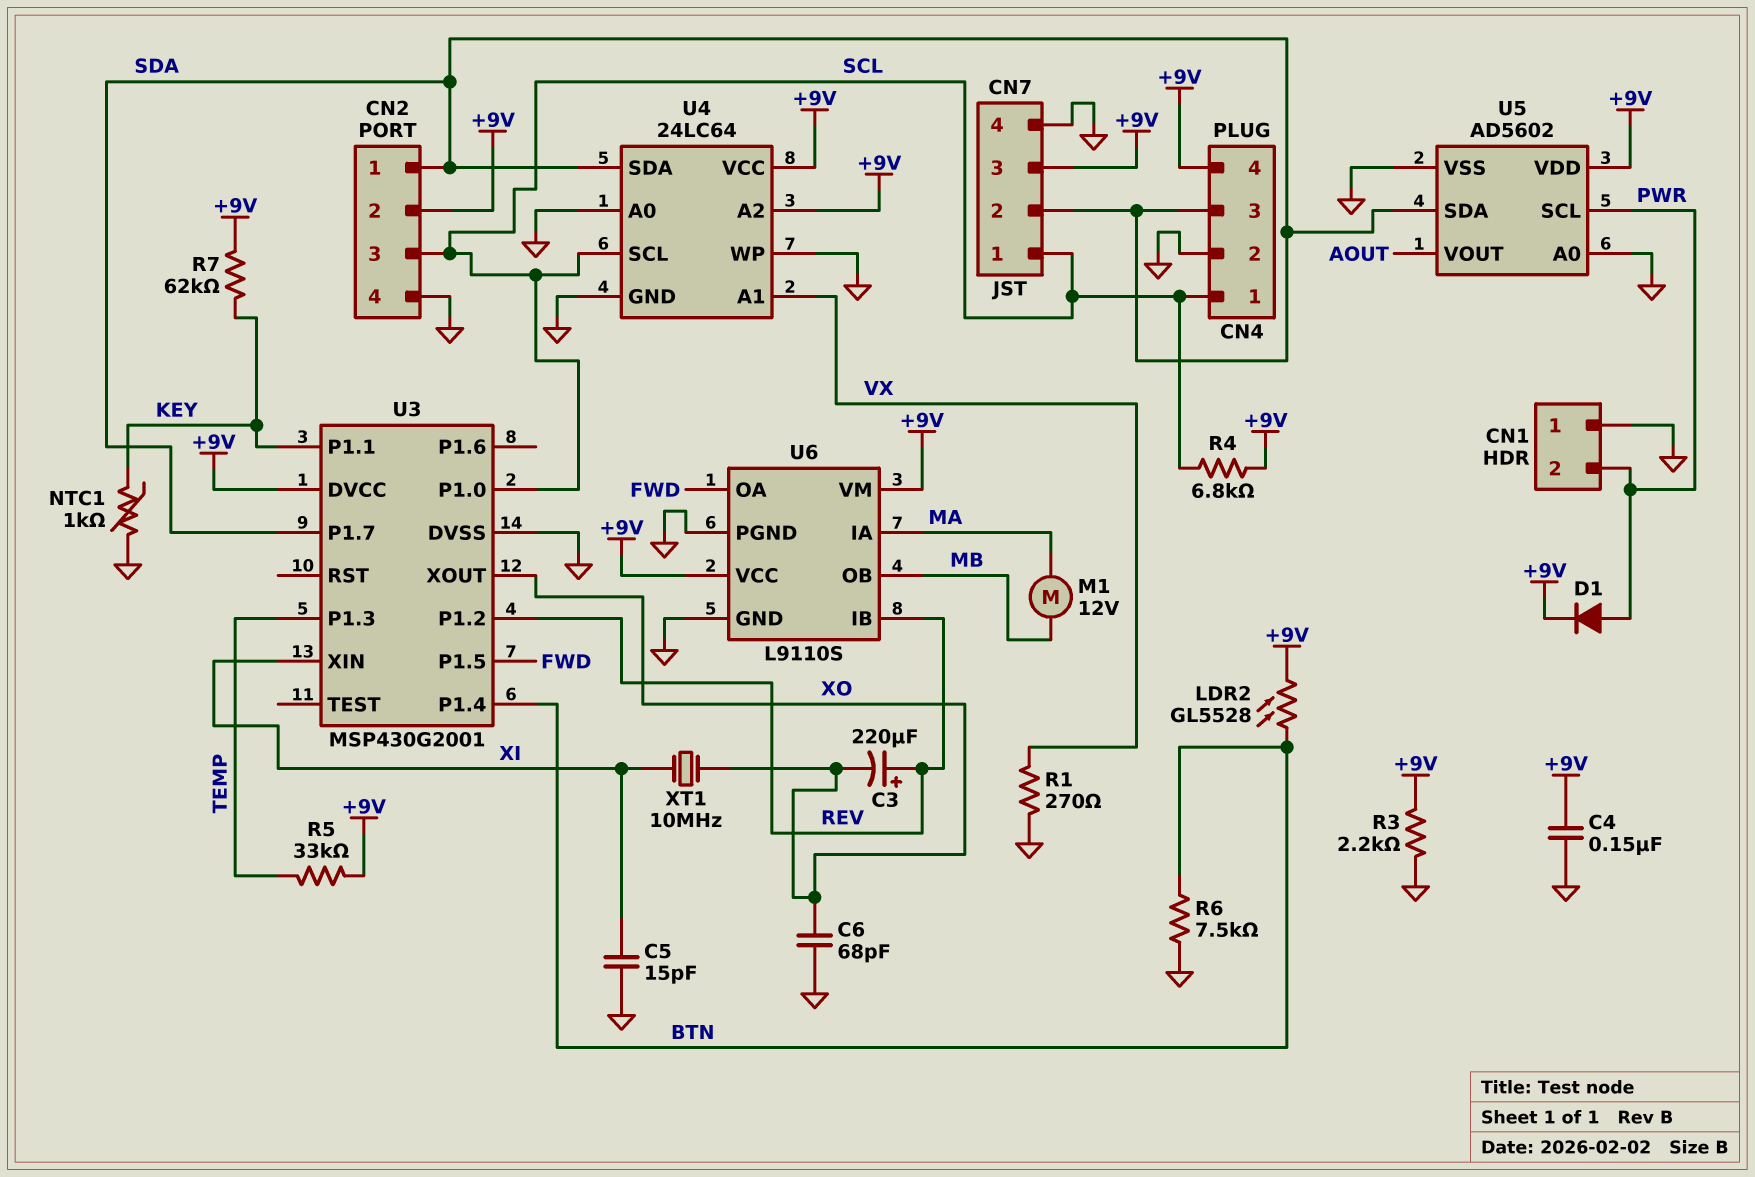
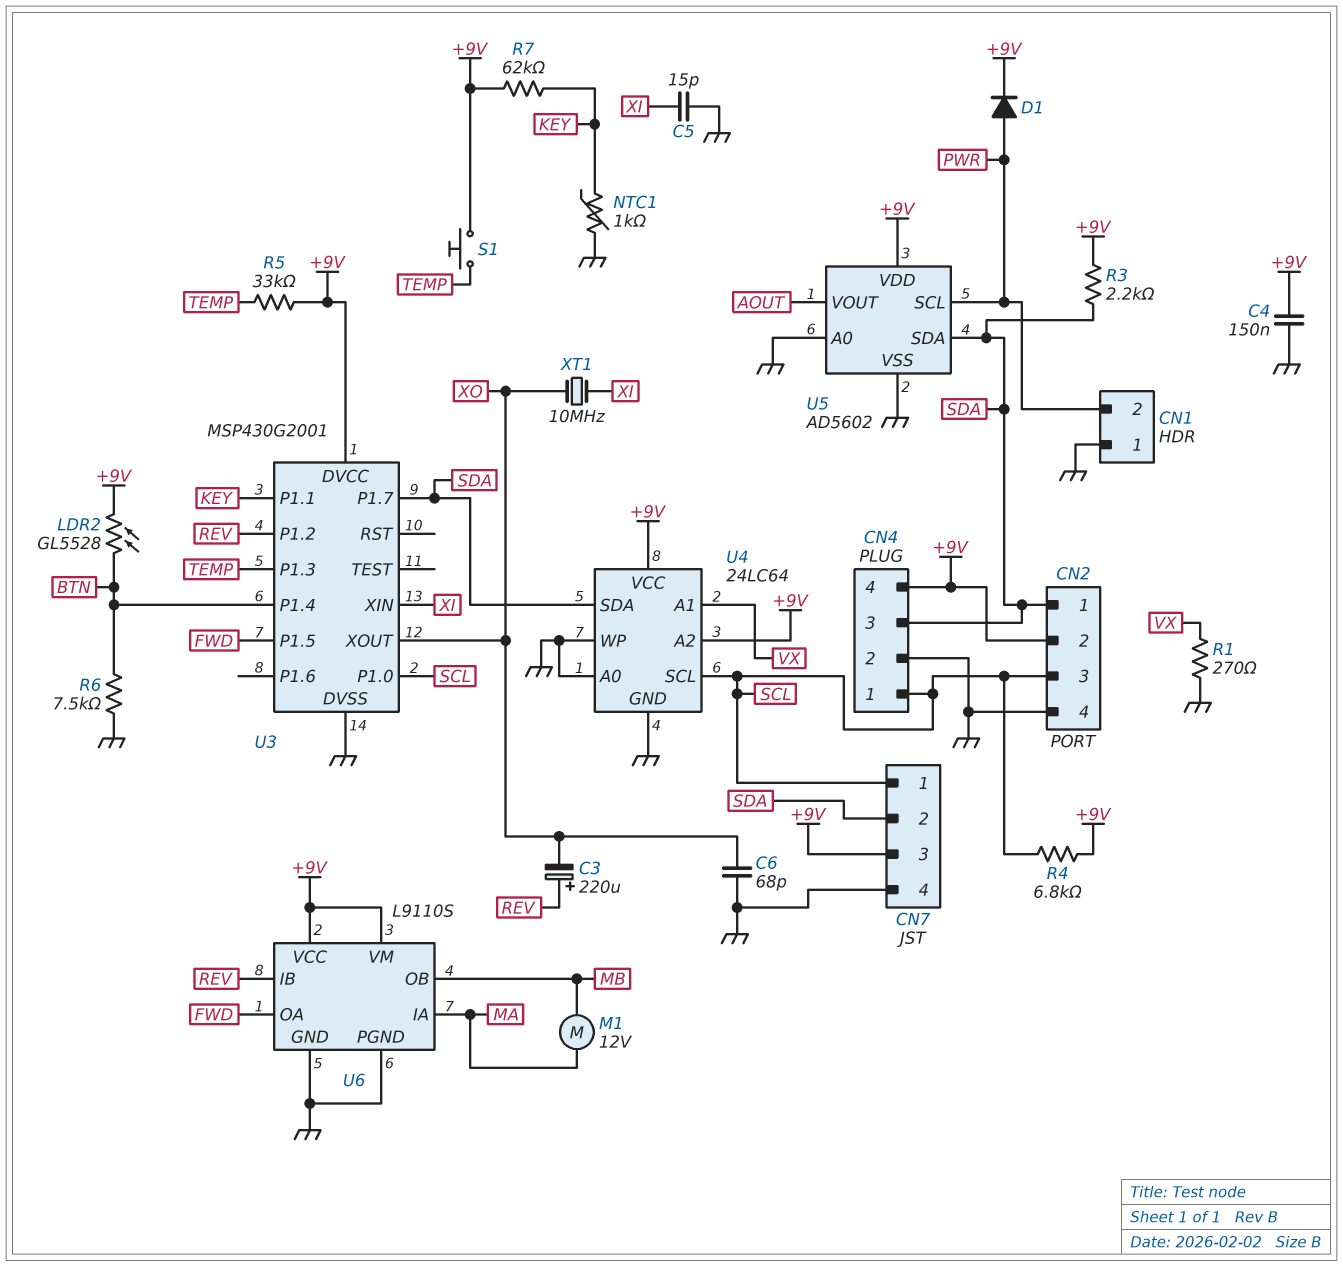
R3: 2.2k (+9V, GND) -> 2.2k (+9V, SDA)
S1: none -> button (+9V, TEMP)

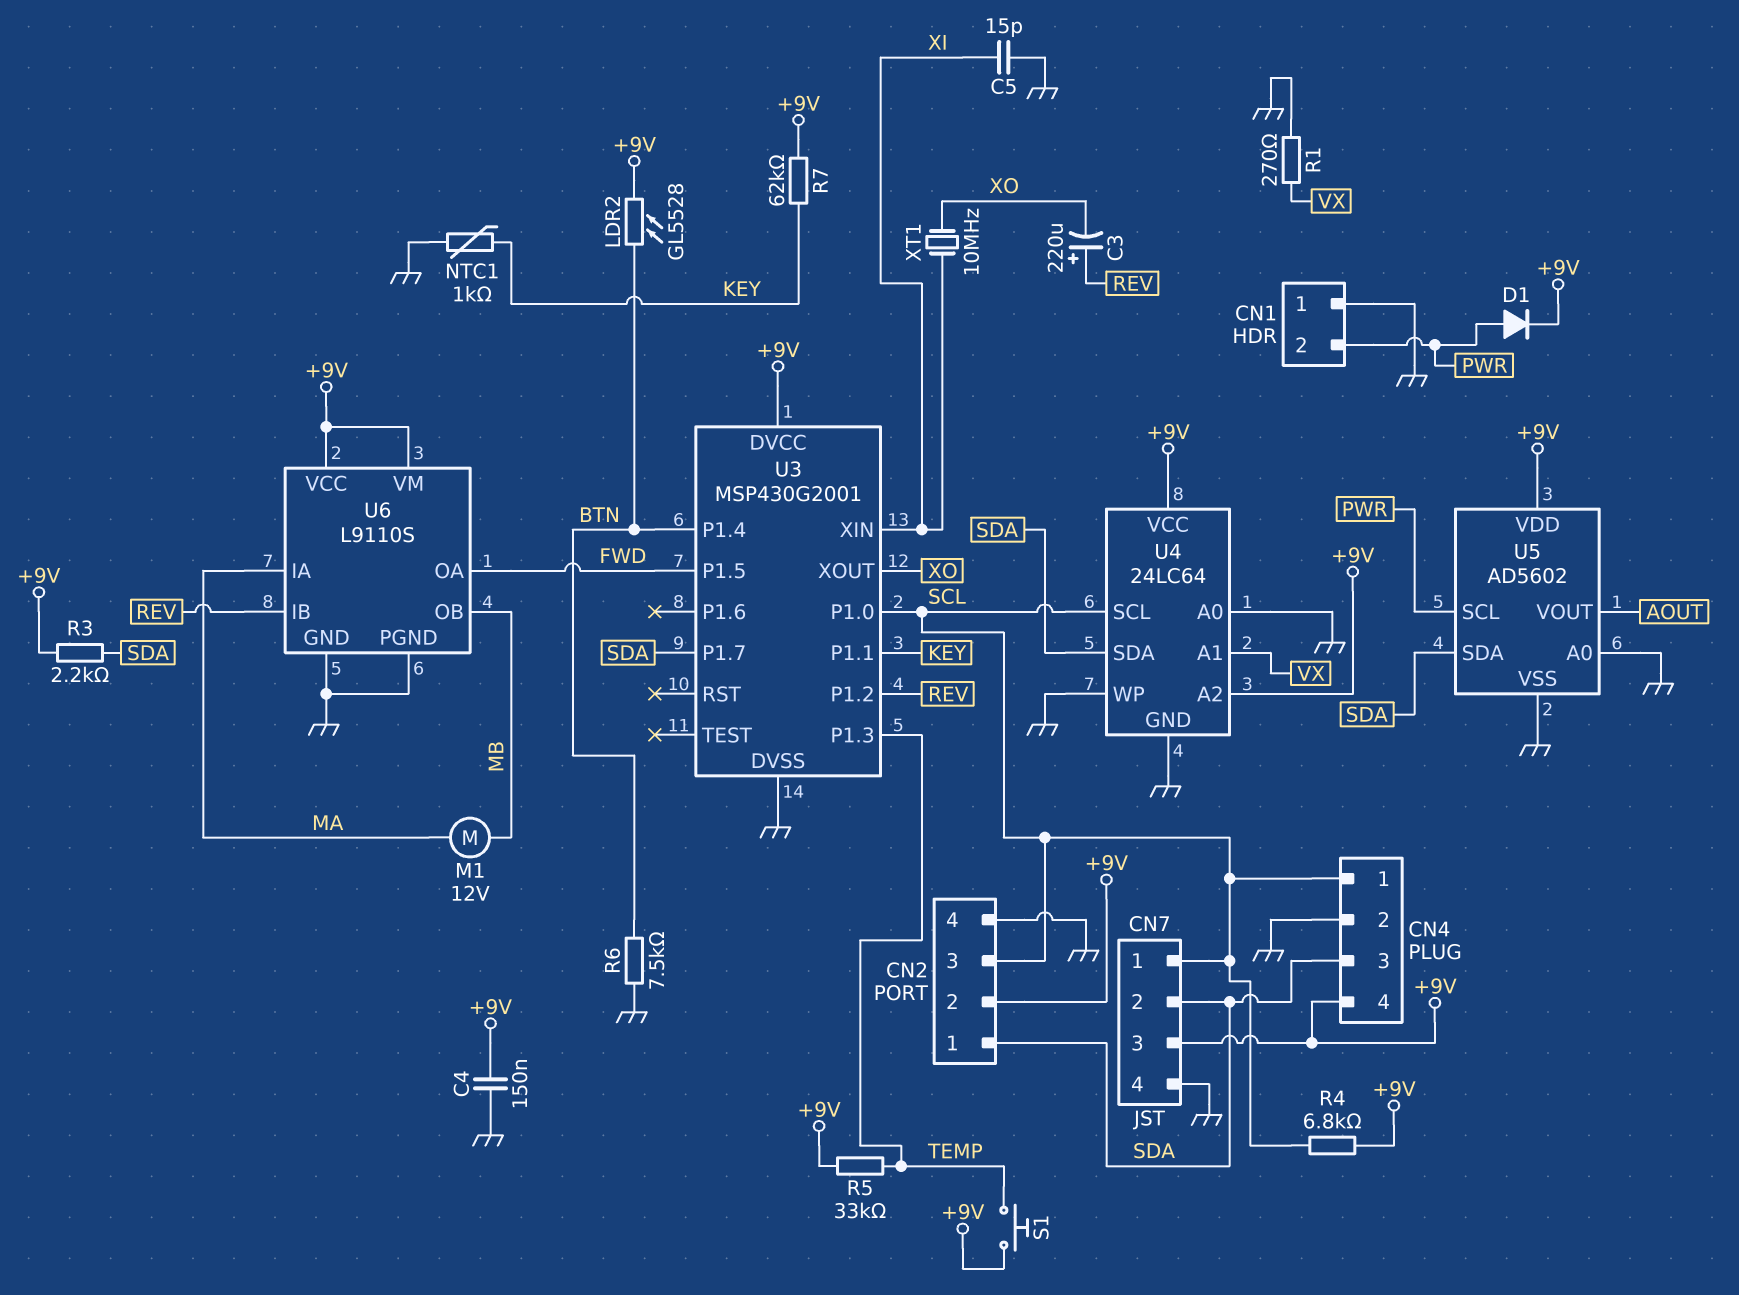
C6: 68pF (GND, XO) -> none

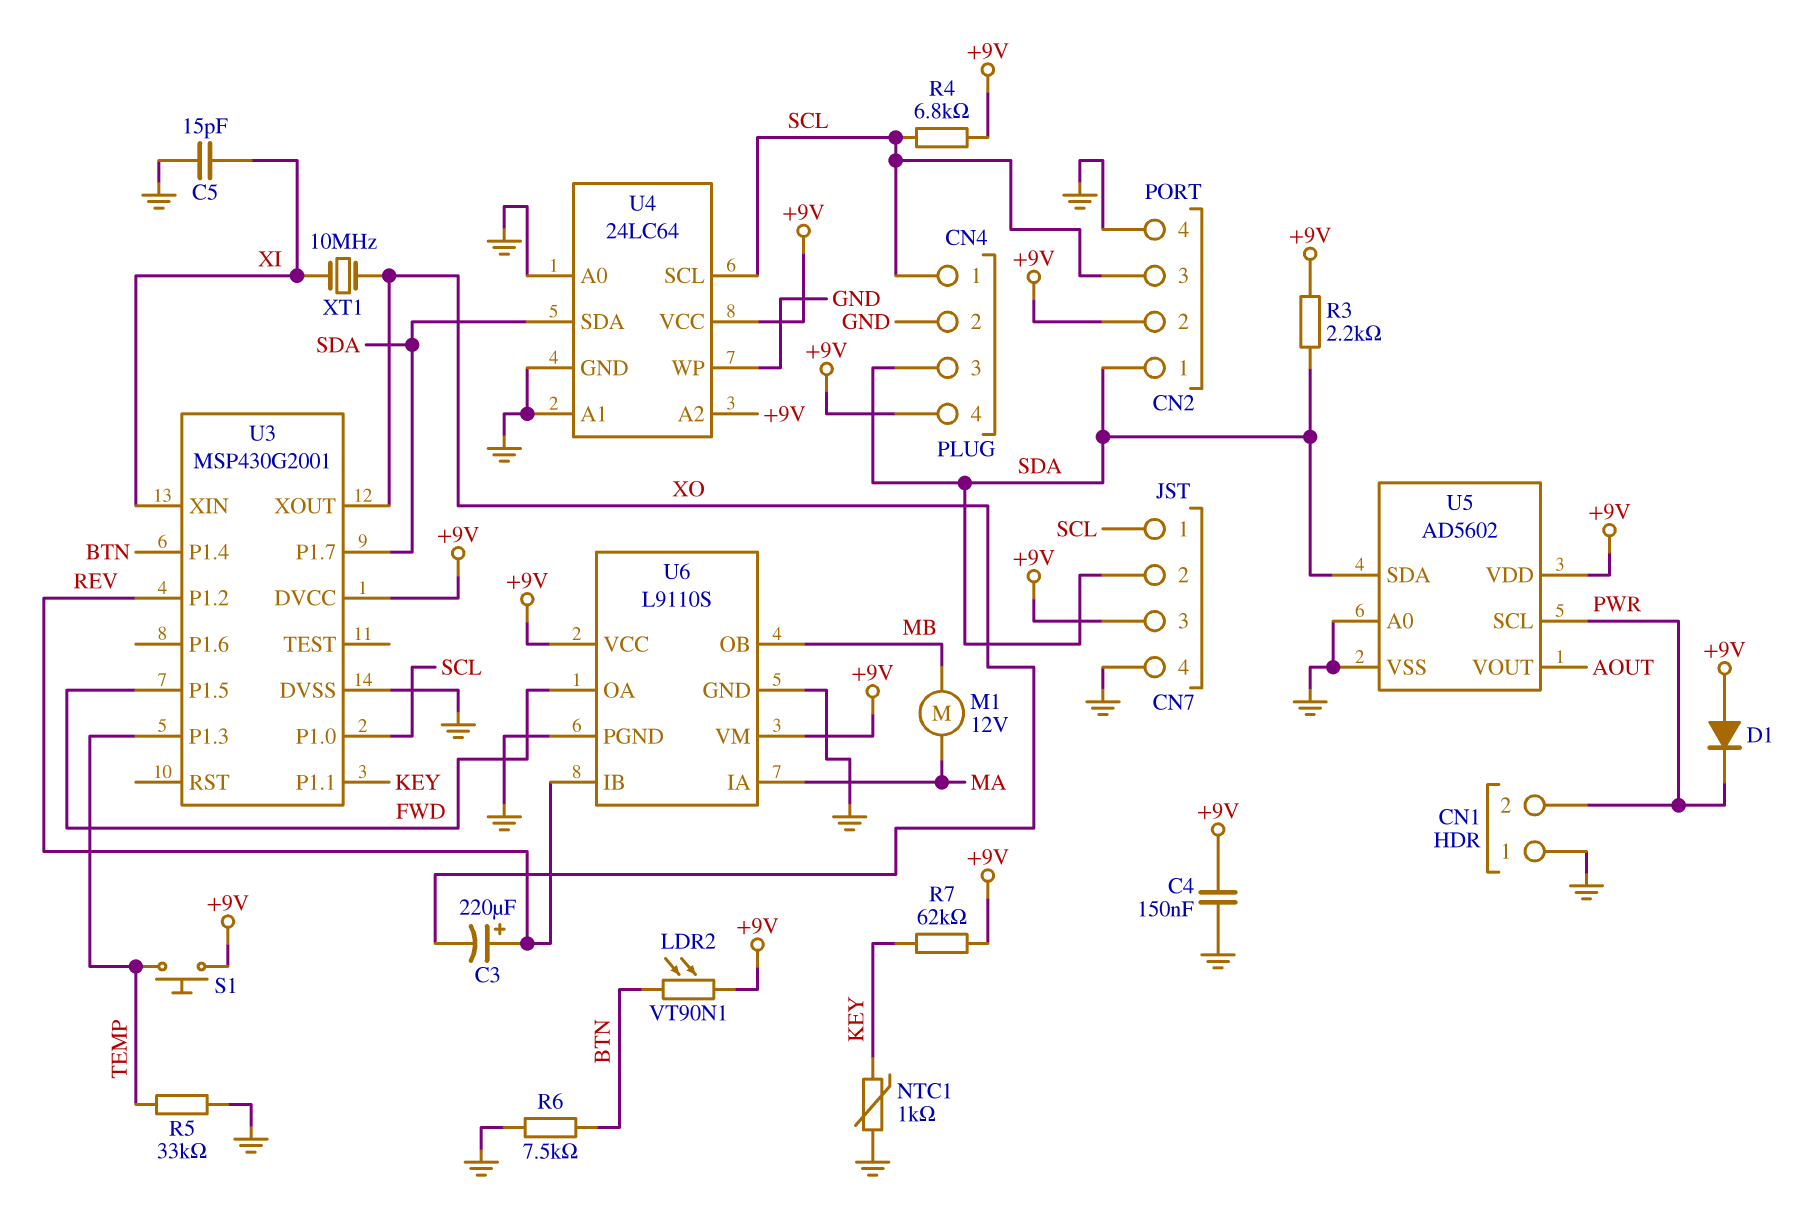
D1: diode (A PWR, K +9V) -> diode (A +9V, K PWR)
LDR2: GL5528 (+9V, BTN) -> VT90N1 (+9V, BTN)
R1: 270 (GND, VX) -> none
R5: 33k (+9V, TEMP) -> 33k (GND, TEMP)
U4 pin A1: VX -> GND

